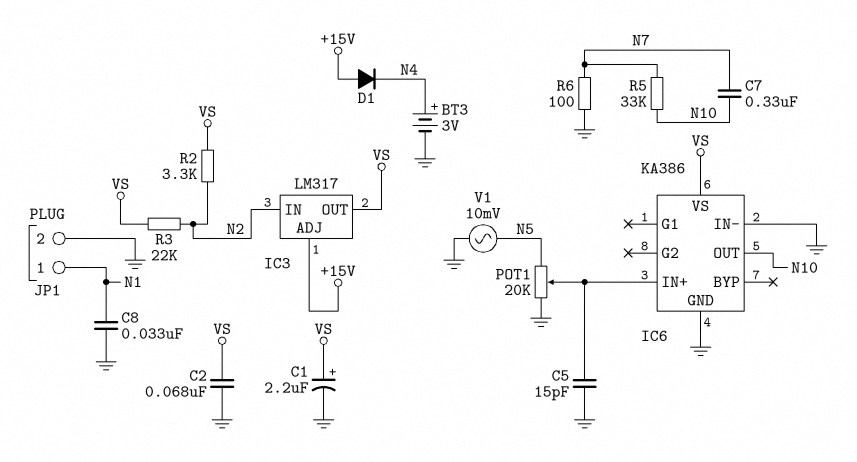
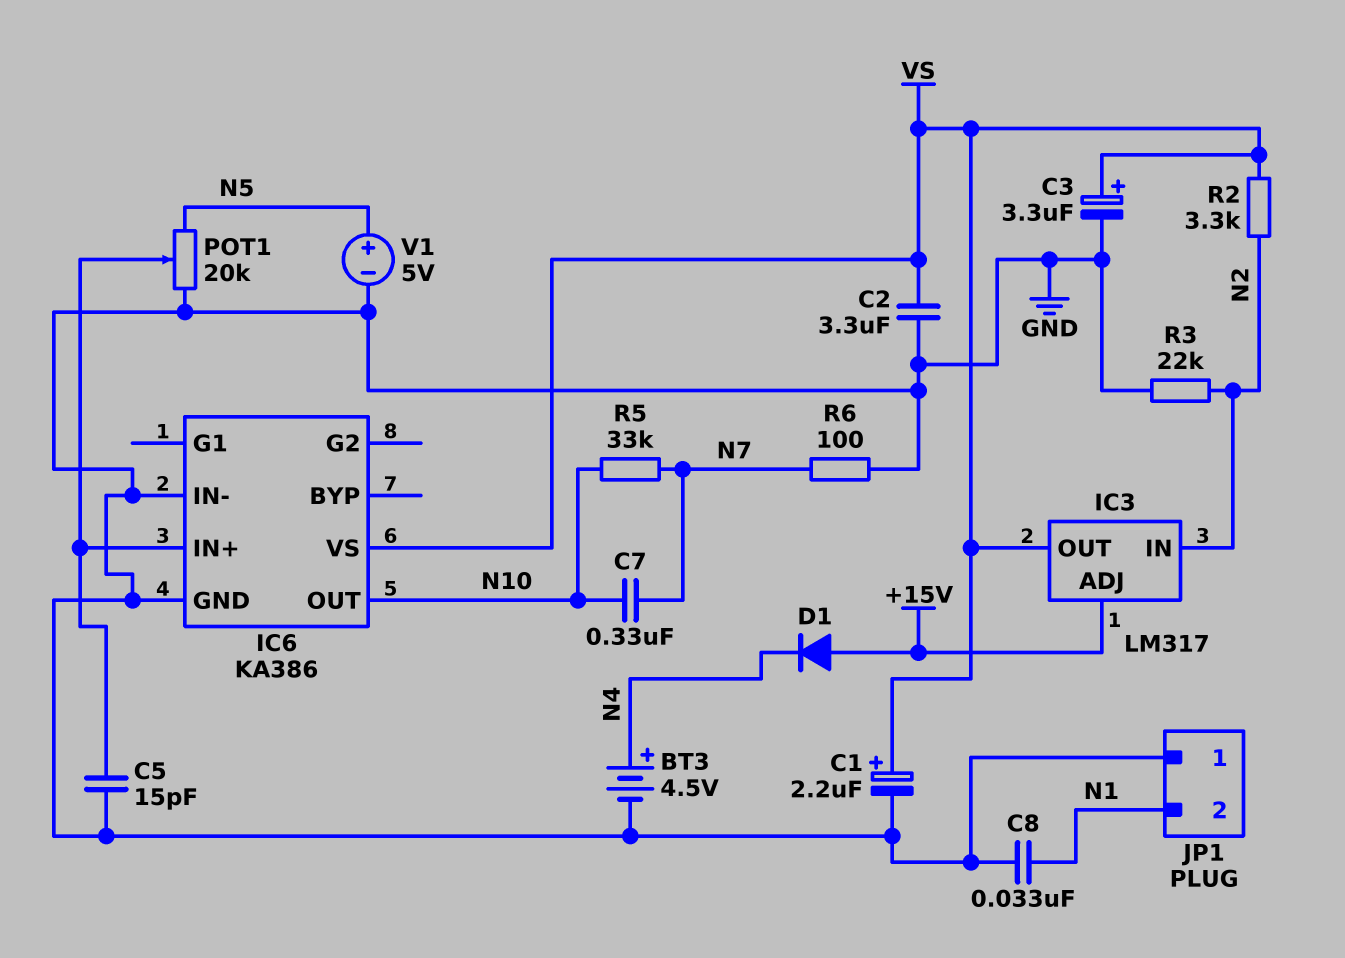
BT3: 3V (plus N4, minus GND) -> 4.5V (plus N4, minus GND)
C2: 68nF (GND, VS) -> 3.3uF (GND, VS)
C3: none -> 3.3uF (plus VS, minus GND)
JP1 pin 1: N1 -> GND
JP1 pin 2: GND -> N1
R3: 22k (N2, VS) -> 22k (GND, N2)
V1: AC 10mV (GND, N5) -> 5V (plus N5, minus GND)

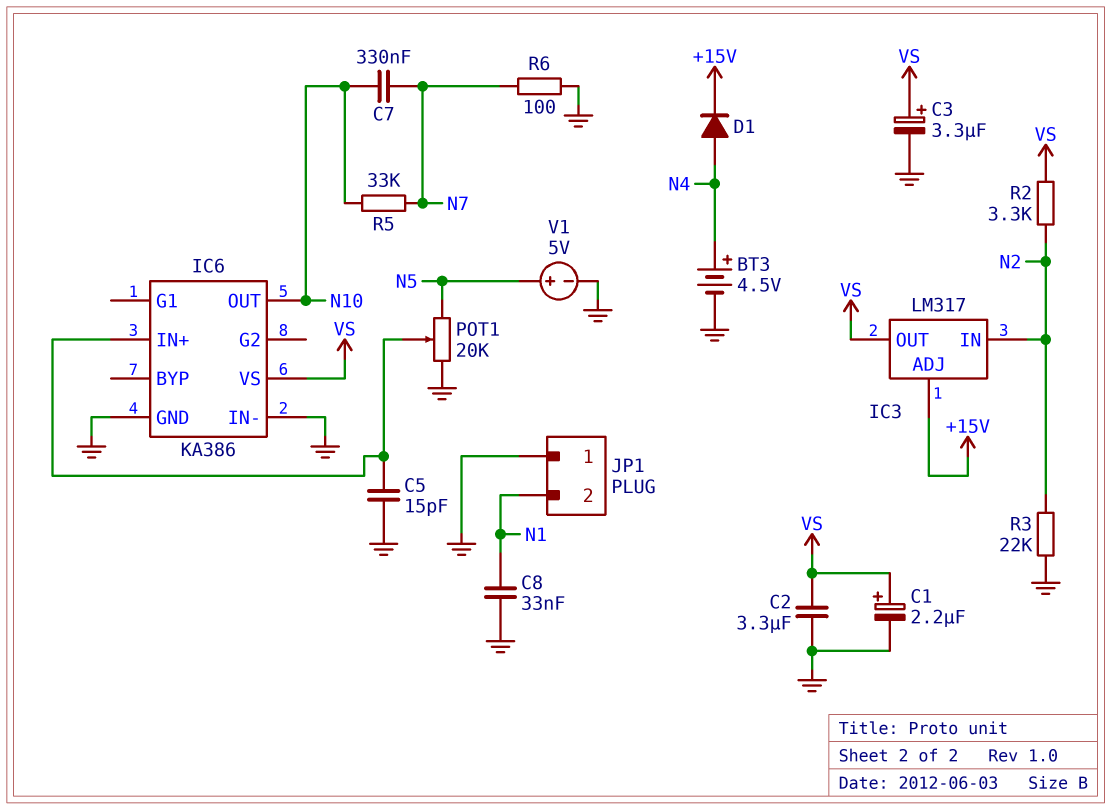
D1: diode (A +15V, K N4) -> diode (A N4, K +15V)

